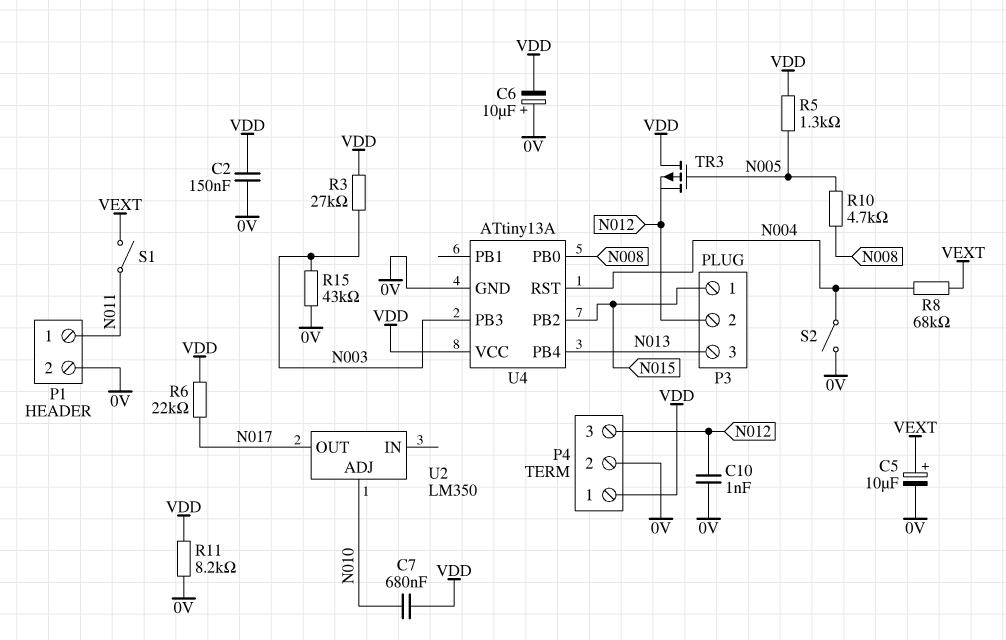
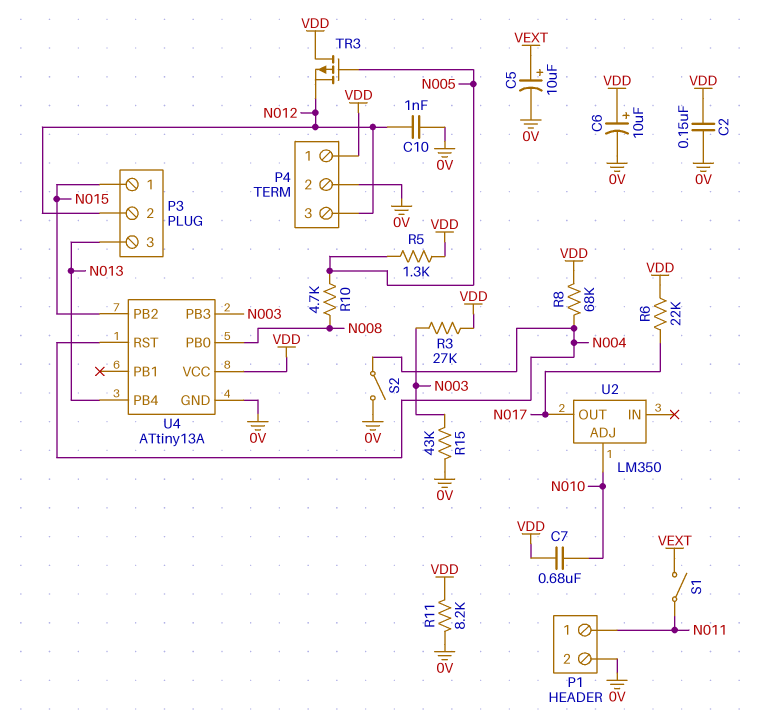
C6: 10uF (plus 0V, minus VDD) -> 10uF (plus VDD, minus 0V)
R8: 68k (N004, VEXT) -> 68k (N004, VDD)

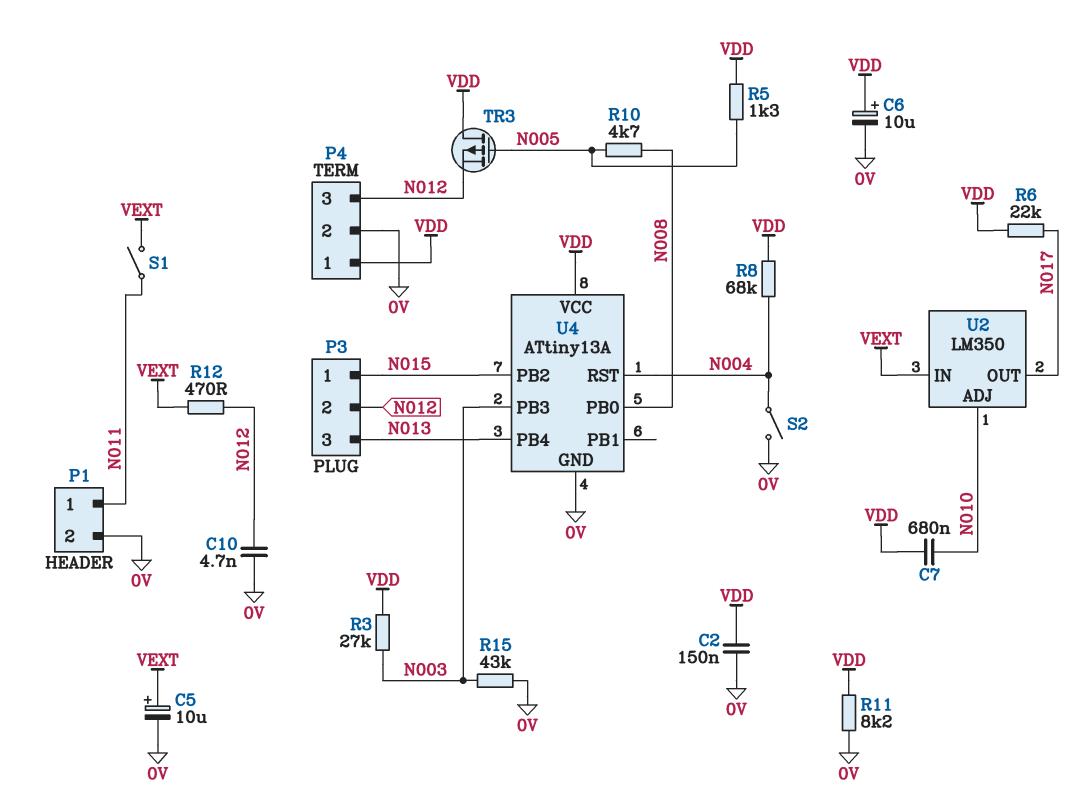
C10: 1nF (0V, N012) -> 4.7nF (0V, N012)
R12: none -> 470 (N012, VEXT)
U2 pin IN: none -> VEXT

